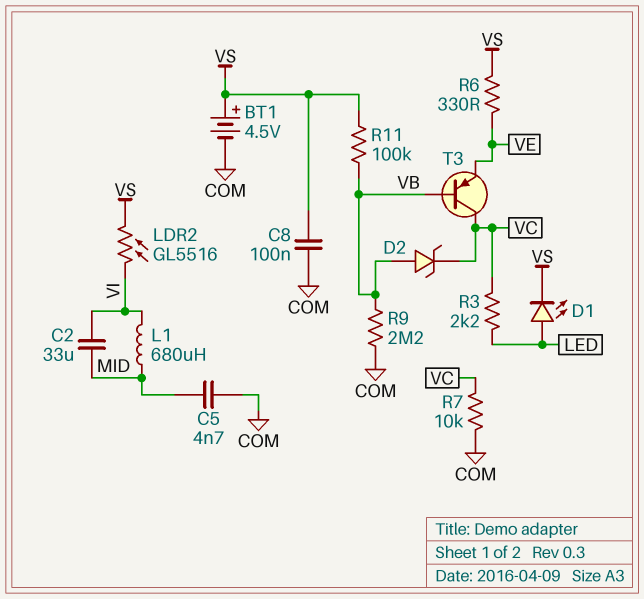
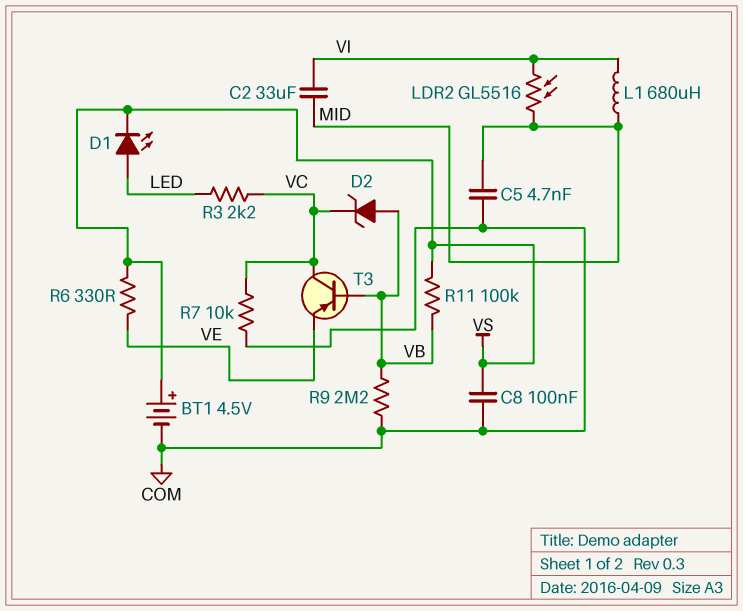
LDR2: GL5516 (VI, VS) -> GL5516 (MID, VI)

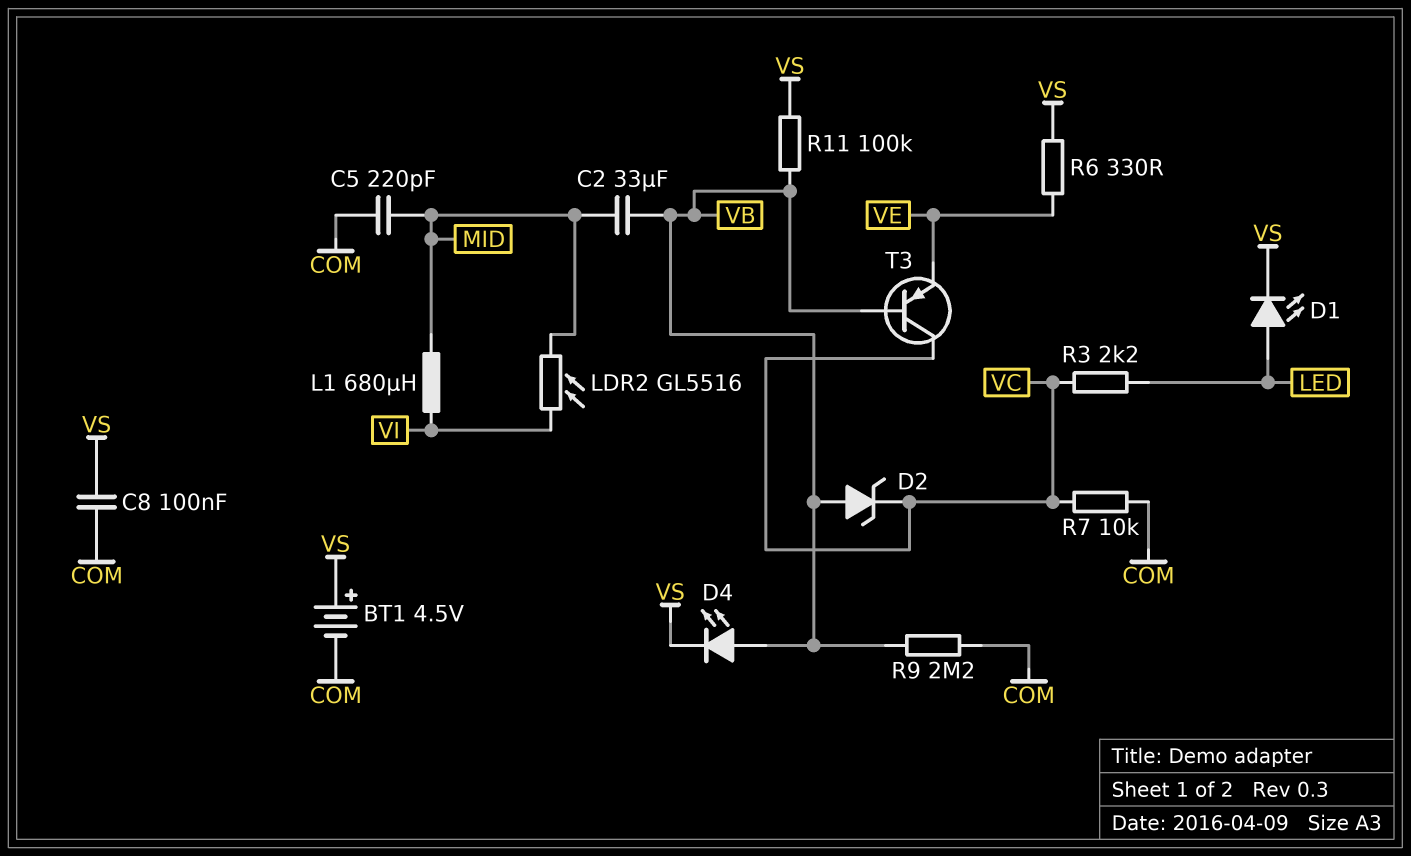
C2: 33uF (MID, VI) -> 33uF (MID, VB)
C5: 4.7nF (COM, MID) -> 220pF (COM, MID)
D4: none -> LED (A VB, K VS)

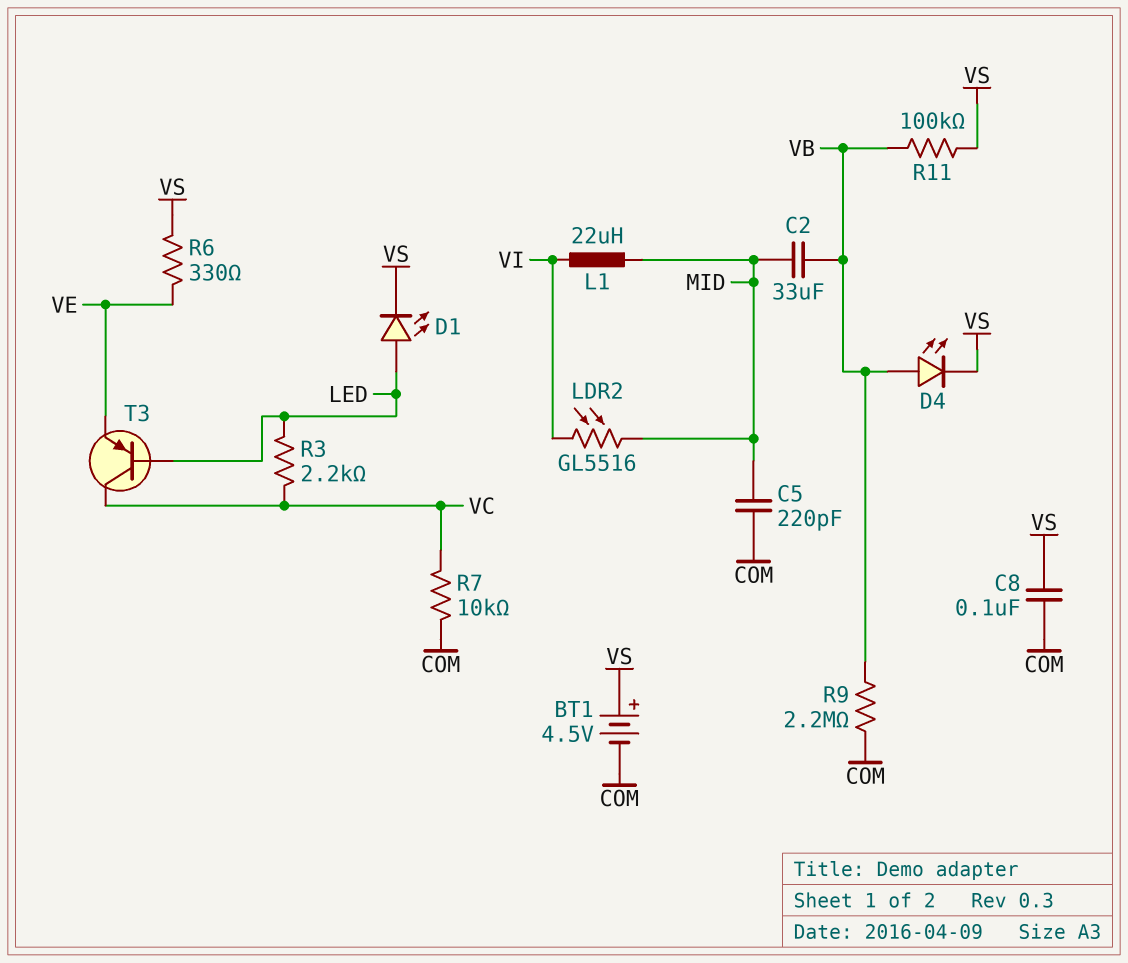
D2: zener (A VB, K VC) -> none
L1: 680uH (MID, VI) -> 22uH (MID, VI)
T3: PNP (B VB, C VC, E VE) -> PNP (B LED, C VC, E VE)

